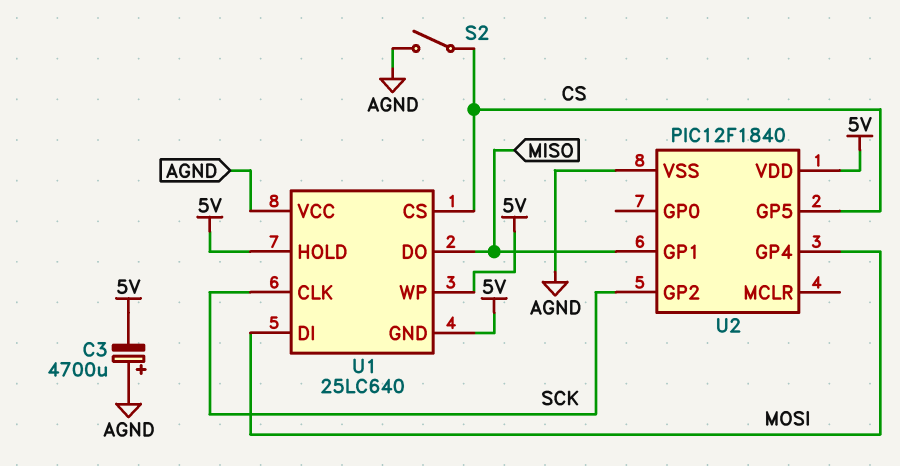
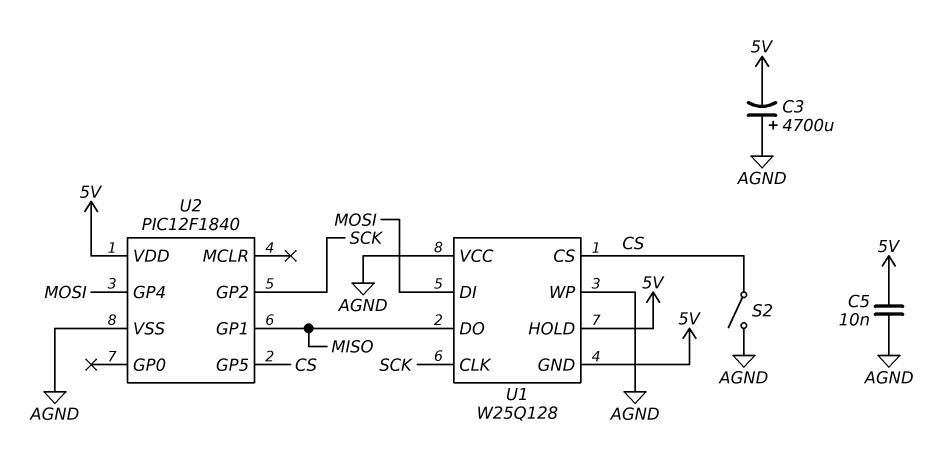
C5: none -> 10nF (5V, AGND)
U1: 25LC640 -> W25Q128
U1 pin WP: 5V -> AGND

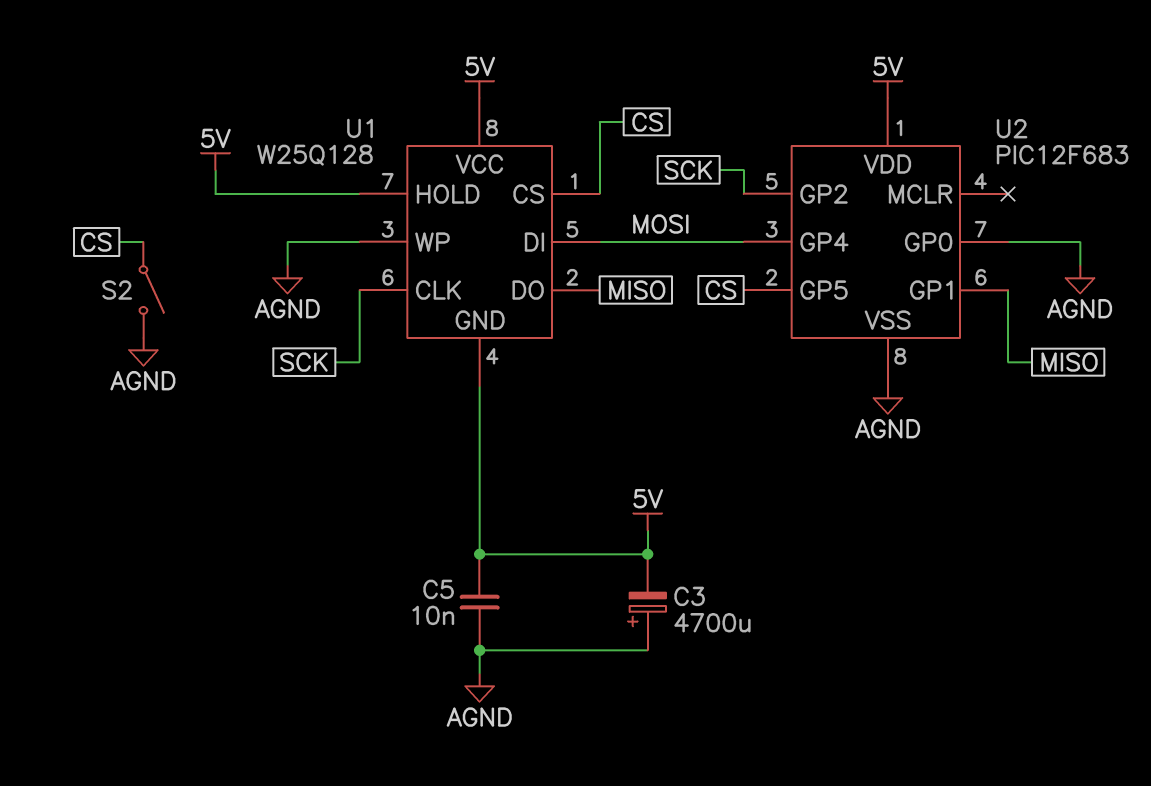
U1 pin VCC: AGND -> 5V
U2: PIC12F1840 -> PIC12F683
U2 pin GP0: none -> AGND

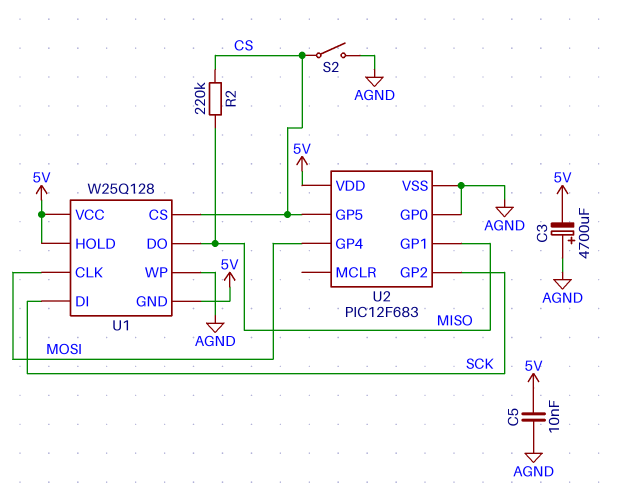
R2: none -> 220k (CS, MISO)
U1 pin CLK: SCK -> MOSI
U1 pin DI: MOSI -> SCK

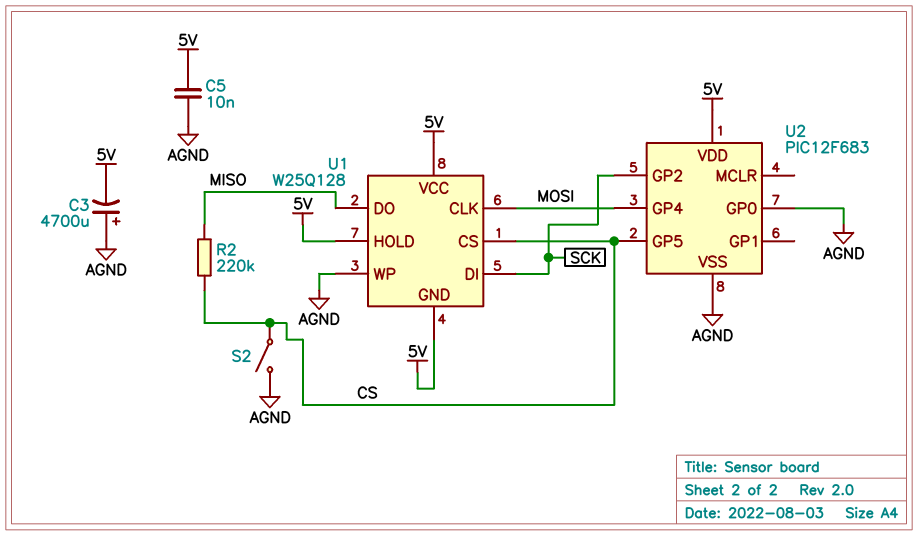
U2 pin GP1: MISO -> none

